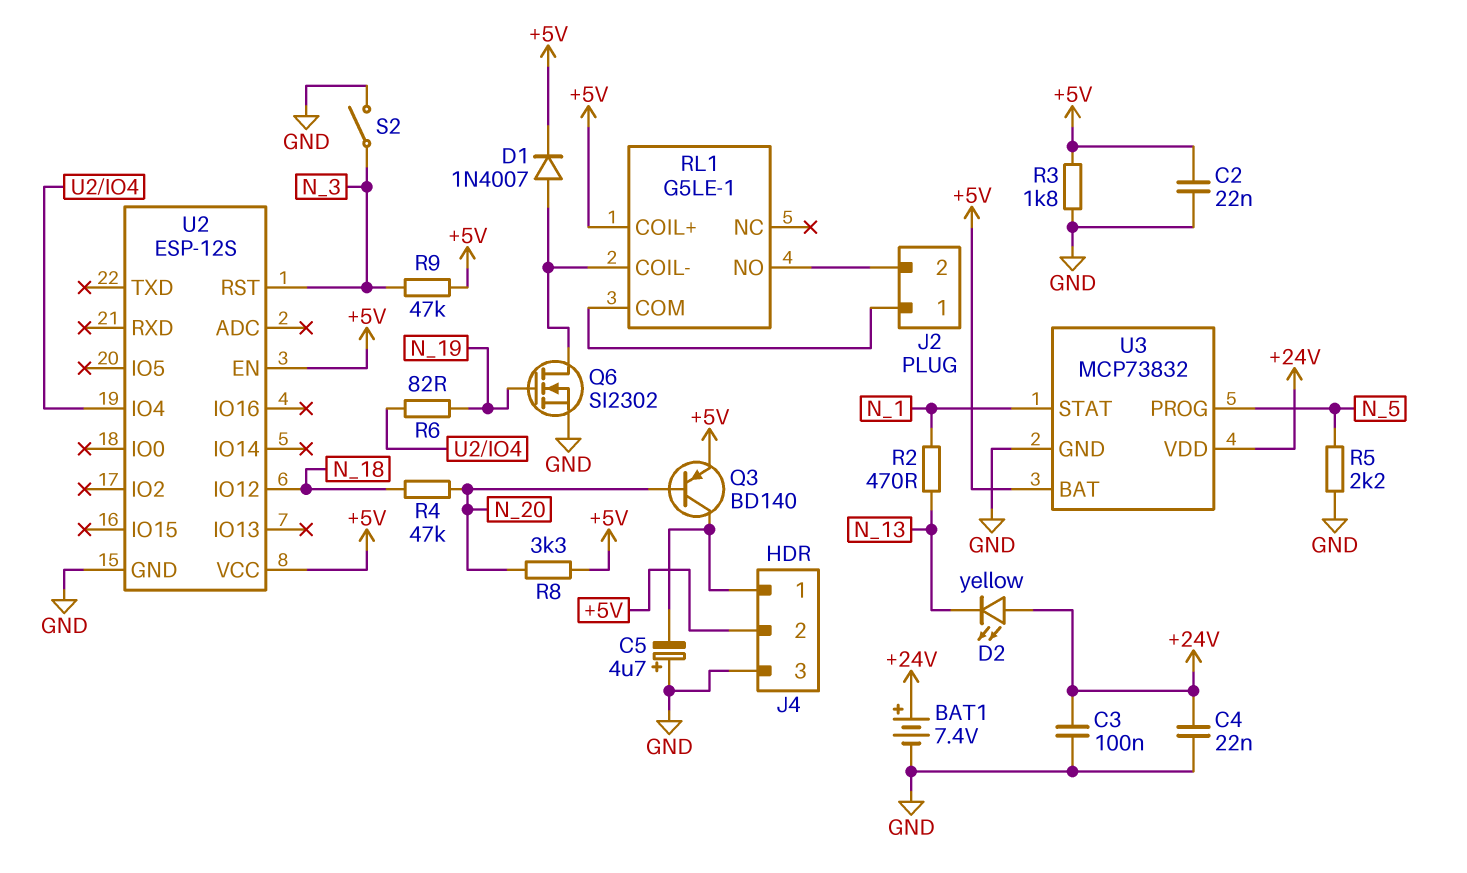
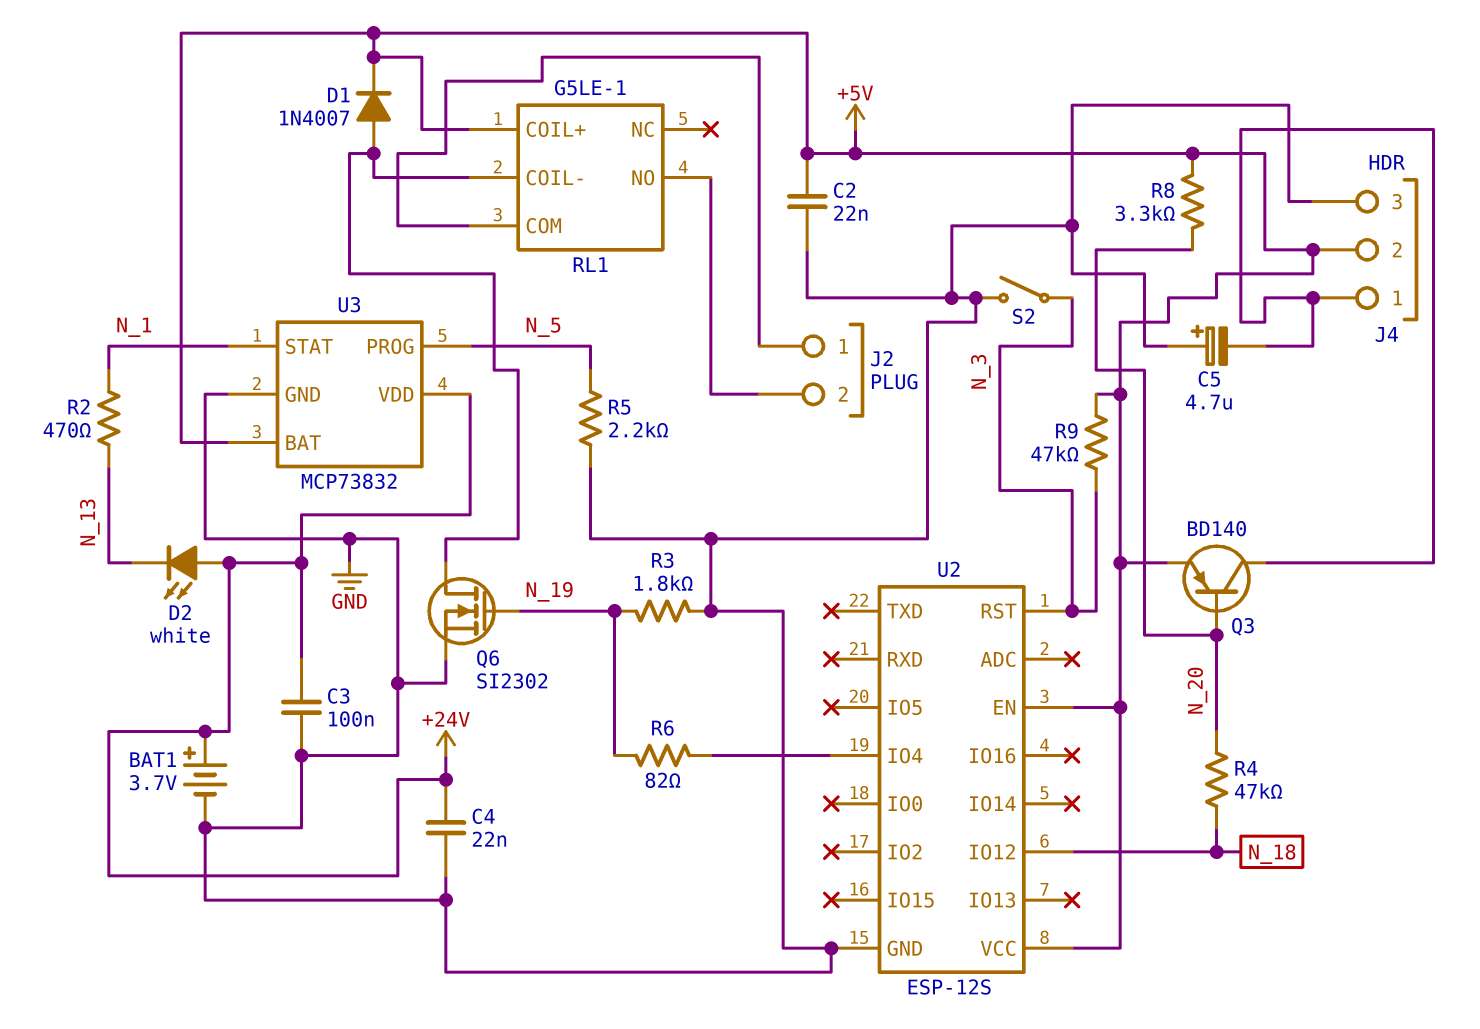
BAT1: 7.4V (plus +24V, minus GND) -> 3.7V (plus +24V, minus GND)
D2: LED yellow (A +24V, K N_13) -> LED white (A +24V, K N_13)
R3: 1.8k (+5V, GND) -> 1.8k (GND, N_19)

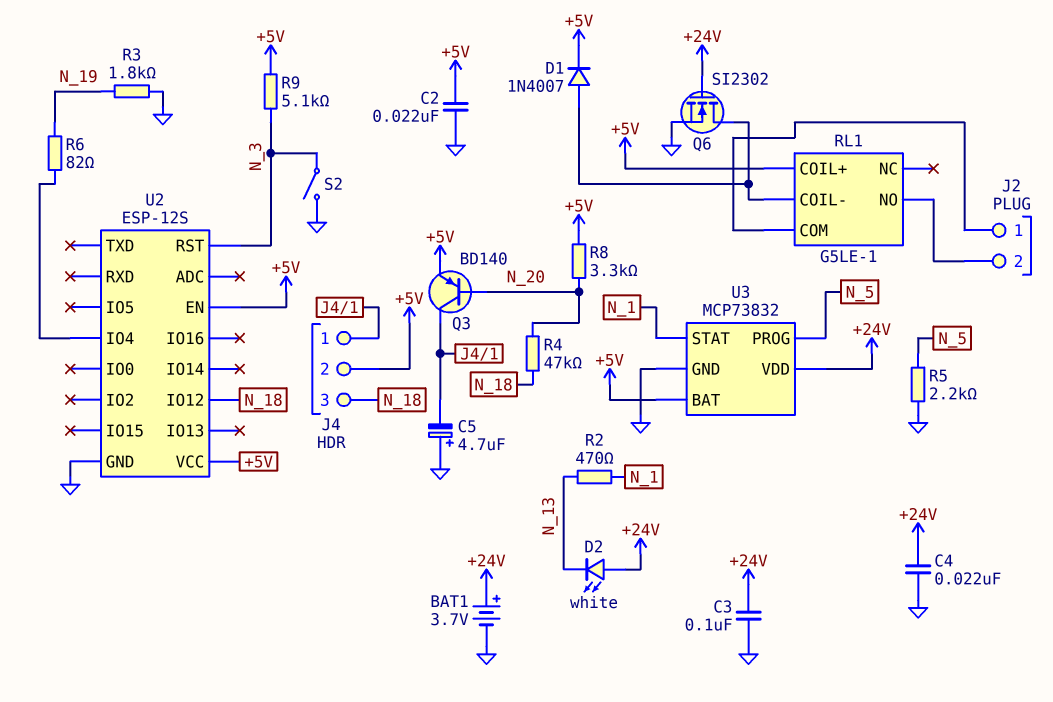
J4 pin 3: GND -> N_18
Q6: NMOS SI2302 (G N_19, D RL1/COIL-, S GND) -> NMOS SI2302 (G +24V, D RL1/COIL-, S GND)
R9: 47k (+5V, N_3) -> 5.1k (+5V, N_3)

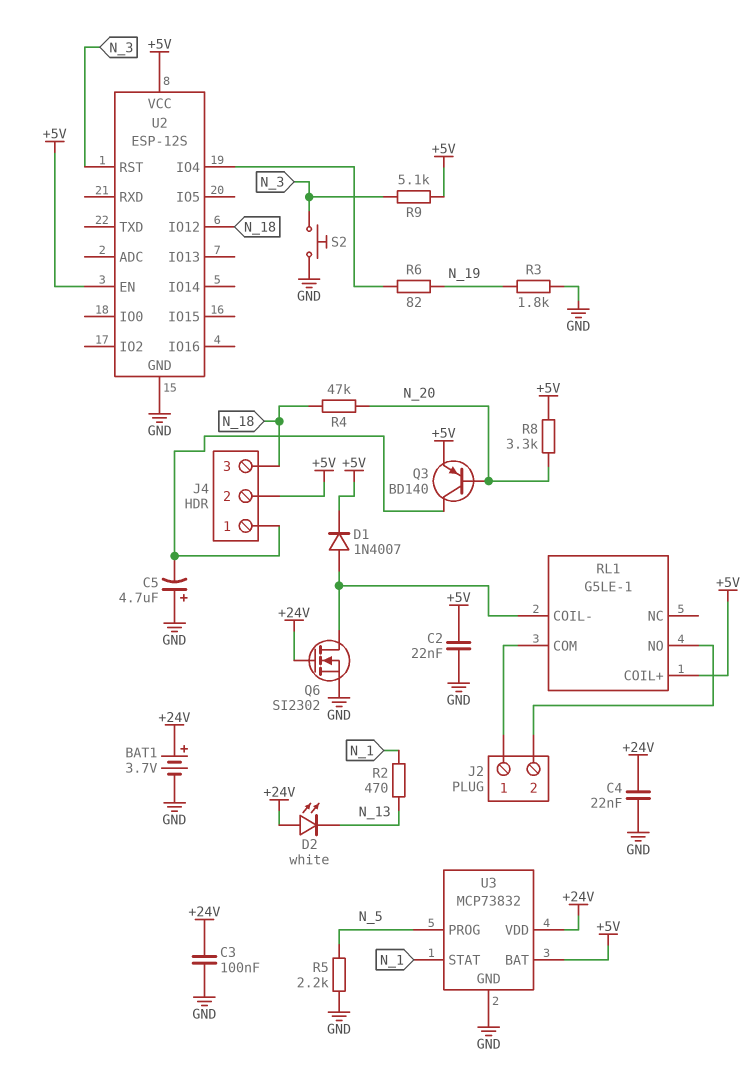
S2: switch (GND, N_3) -> button (GND, N_3)

